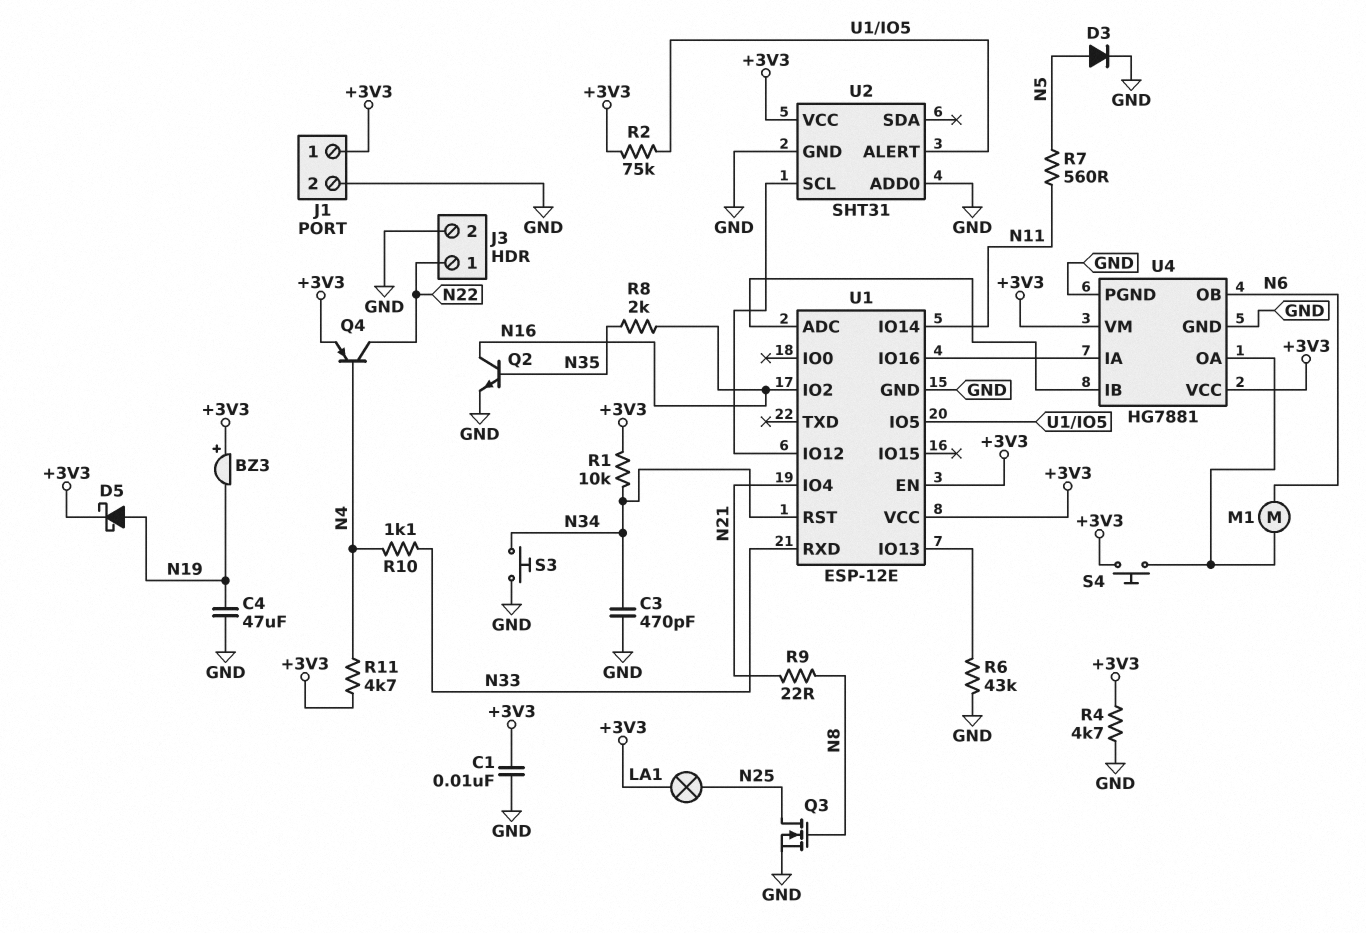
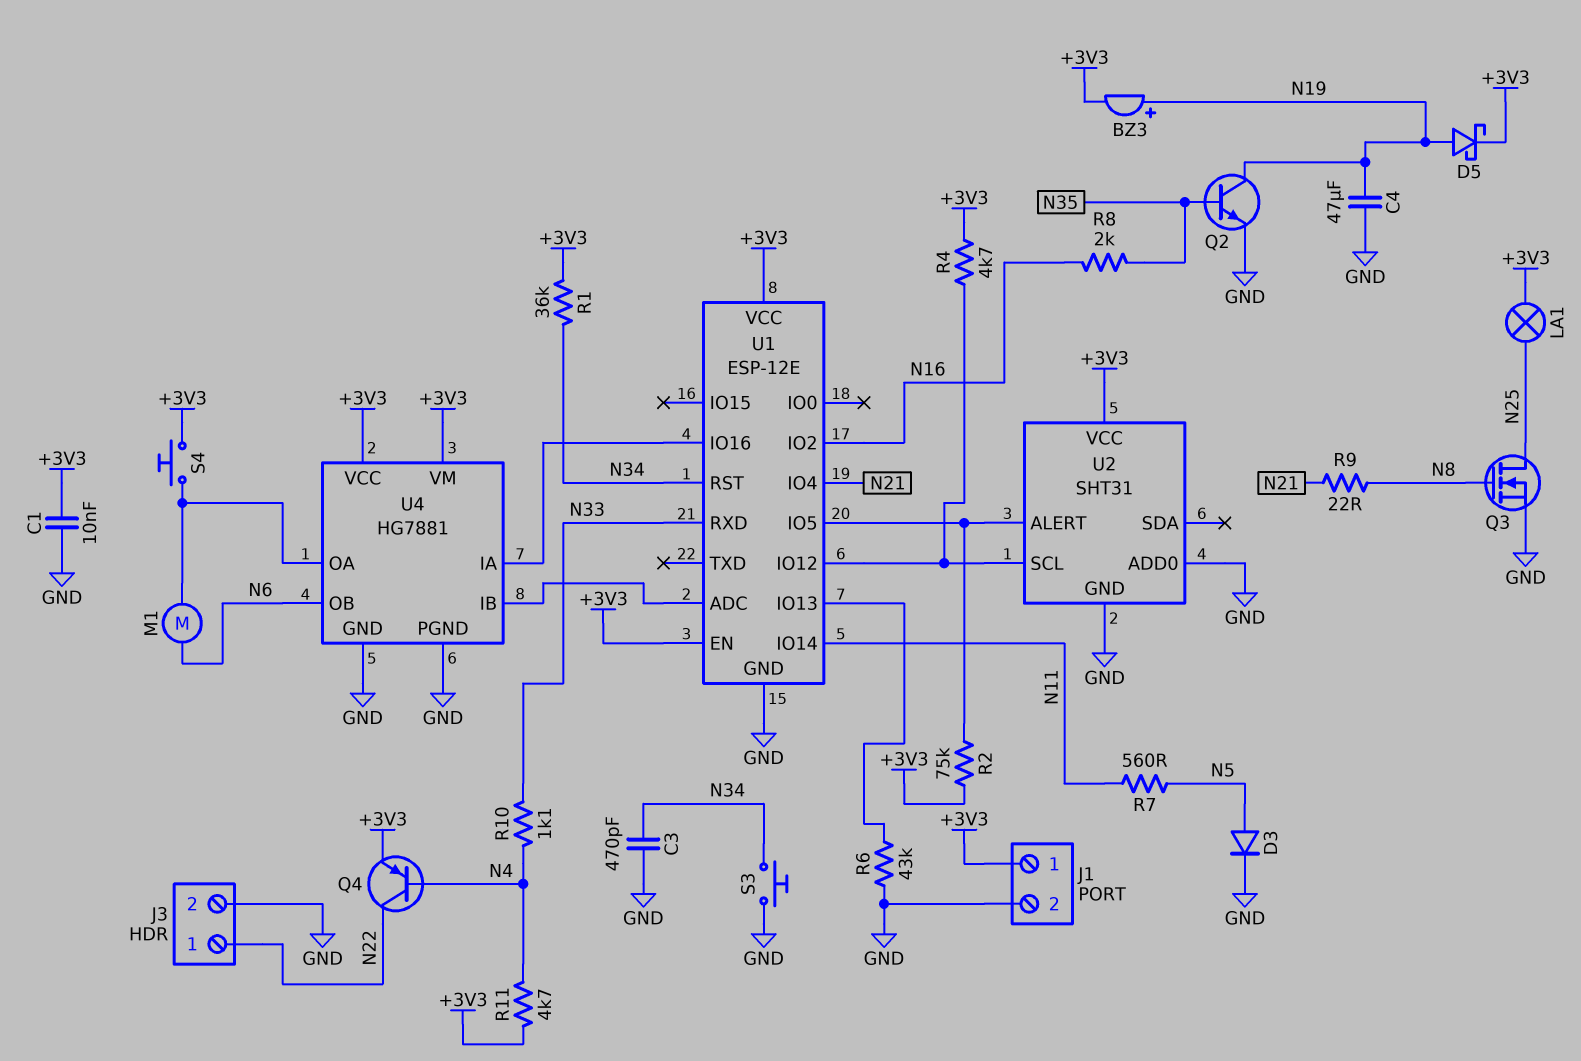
BZ3: buzzer (plus +3V3, minus N19) -> buzzer (plus N19, minus +3V3)
Q2: NPN (B N35, C N16, E GND) -> NPN (B N35, C N19, E GND)
R1: 10k (+3V3, N34) -> 36k (+3V3, N34)
R4: 4.7k (+3V3, GND) -> 4.7k (+3V3, U1/IO12)

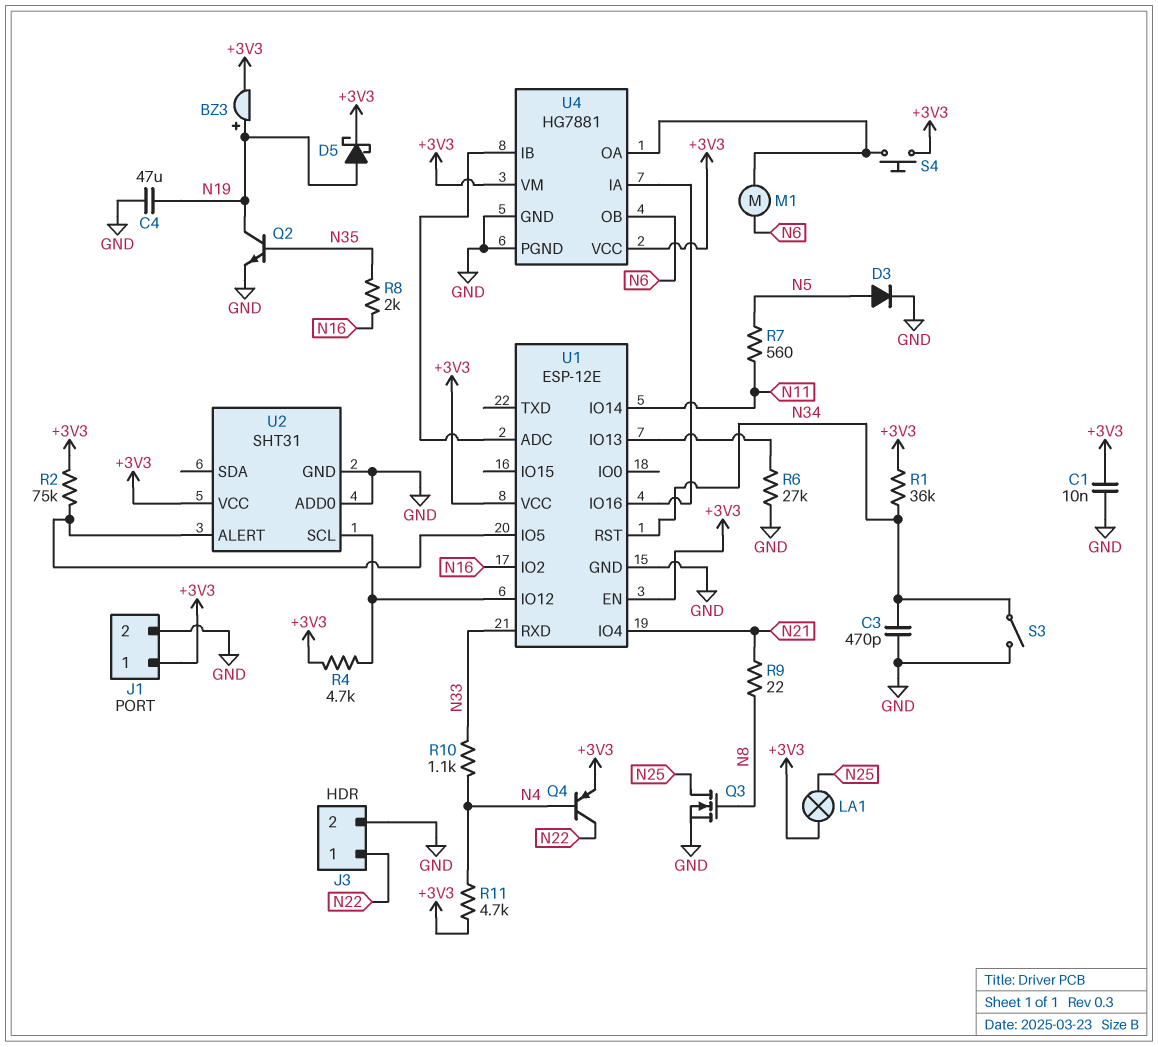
R6: 43k (GND, U1/IO13) -> 27k (GND, U1/IO13)
S3: button (GND, N34) -> switch (GND, N34)

